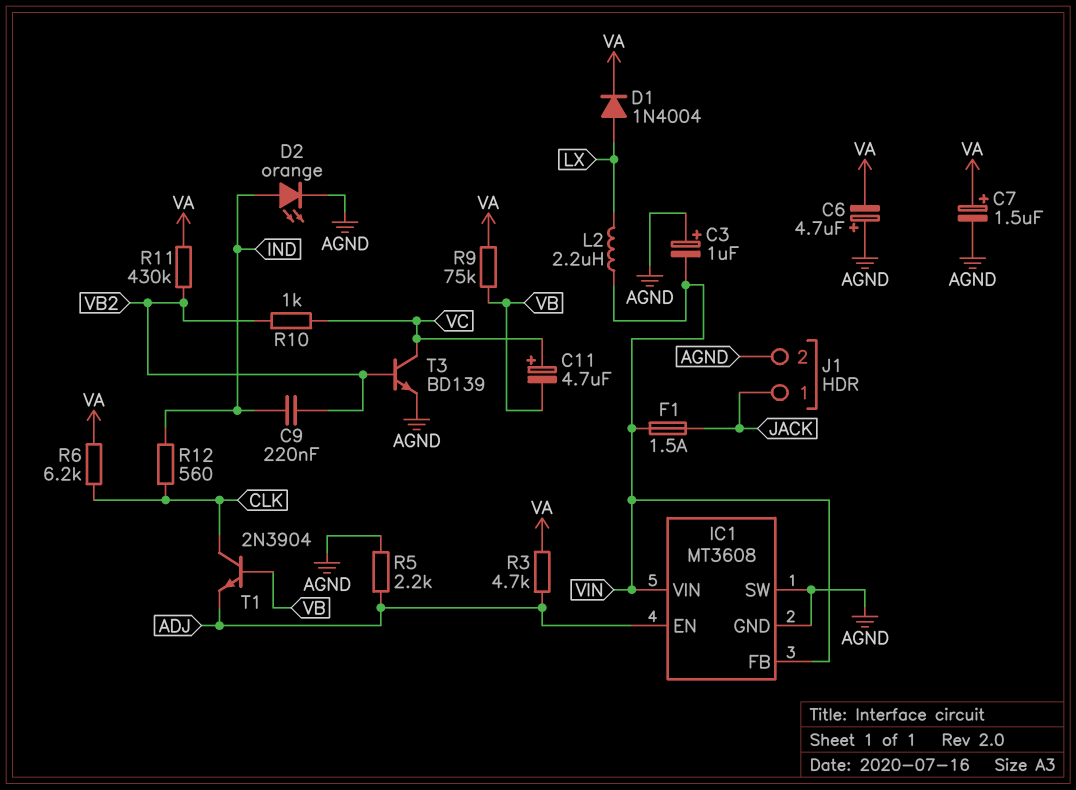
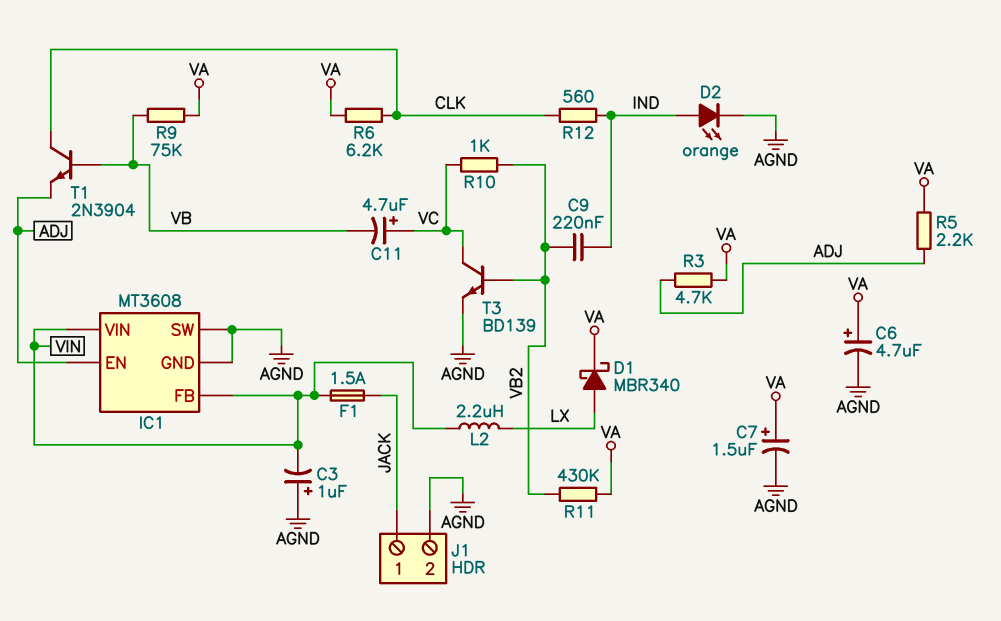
C6: 4.7uF (plus AGND, minus VA) -> 4.7uF (plus VA, minus AGND)
D1: diode 1N4004 (A LX, K VA) -> schottky MBR340 (A LX, K VA)
R5: 2.2k (ADJ, AGND) -> 2.2k (ADJ, VA)

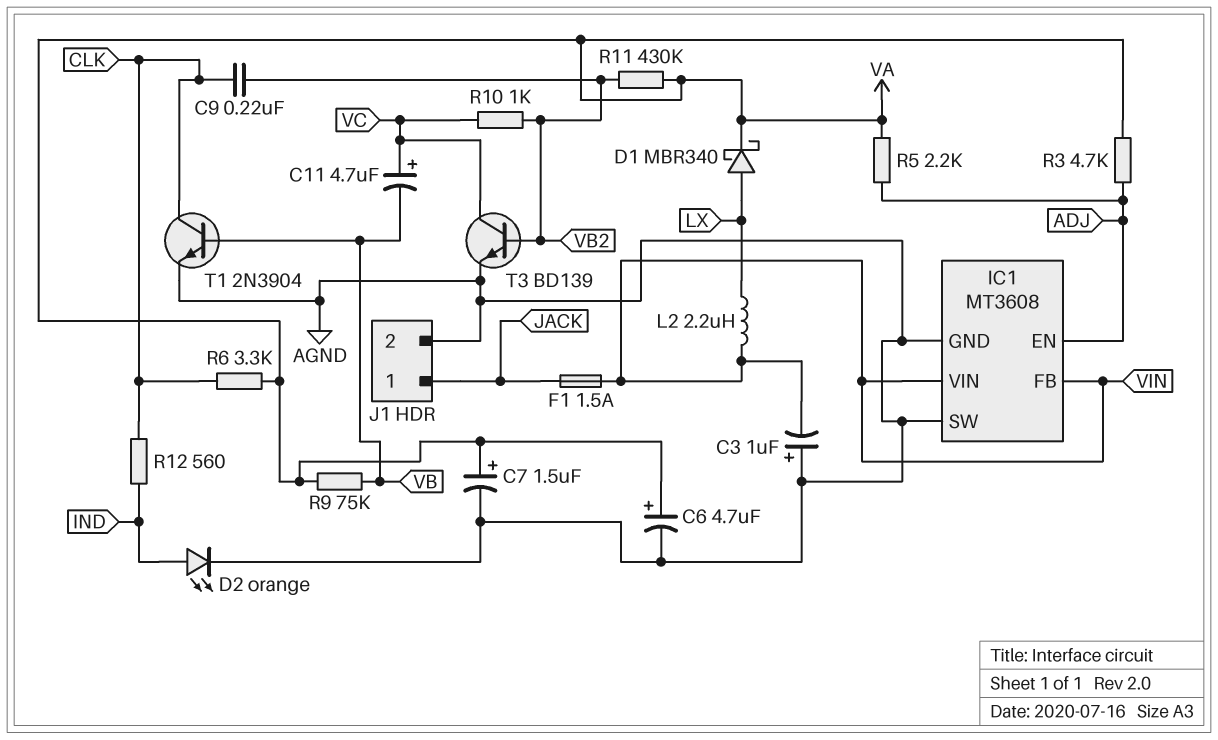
C9: 220nF (IND, VB2) -> 220nF (CLK, VB2)
R6: 6.2k (CLK, VA) -> 3.3k (CLK, VA)
T1: NPN 2N3904 (B VB, C CLK, E ADJ) -> NPN 2N3904 (B VB, C CLK, E AGND)

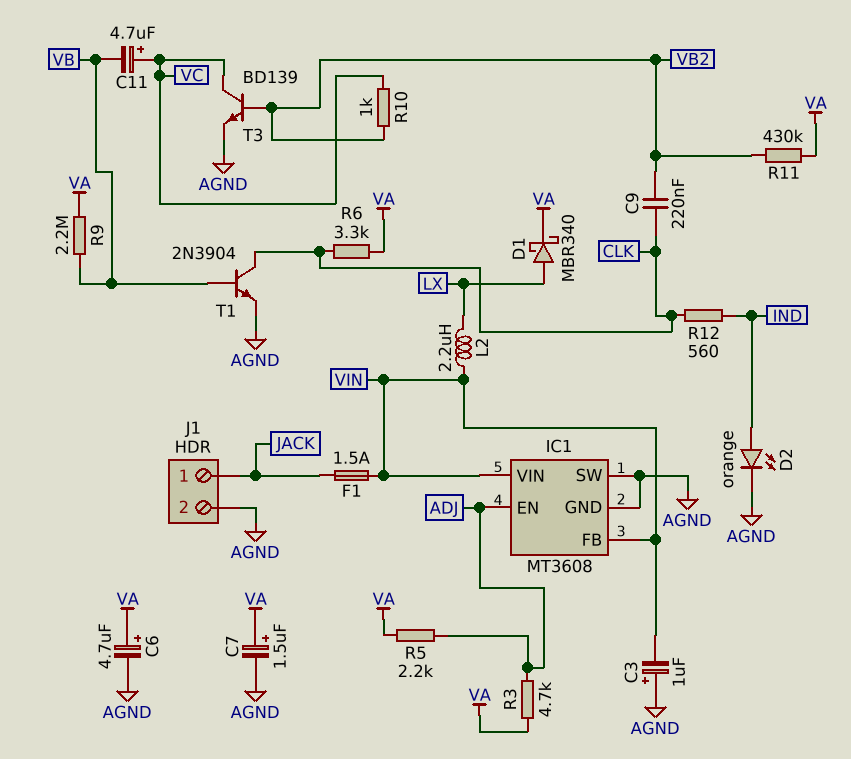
R9: 75k (VA, VB) -> 2.2M (VA, VB)

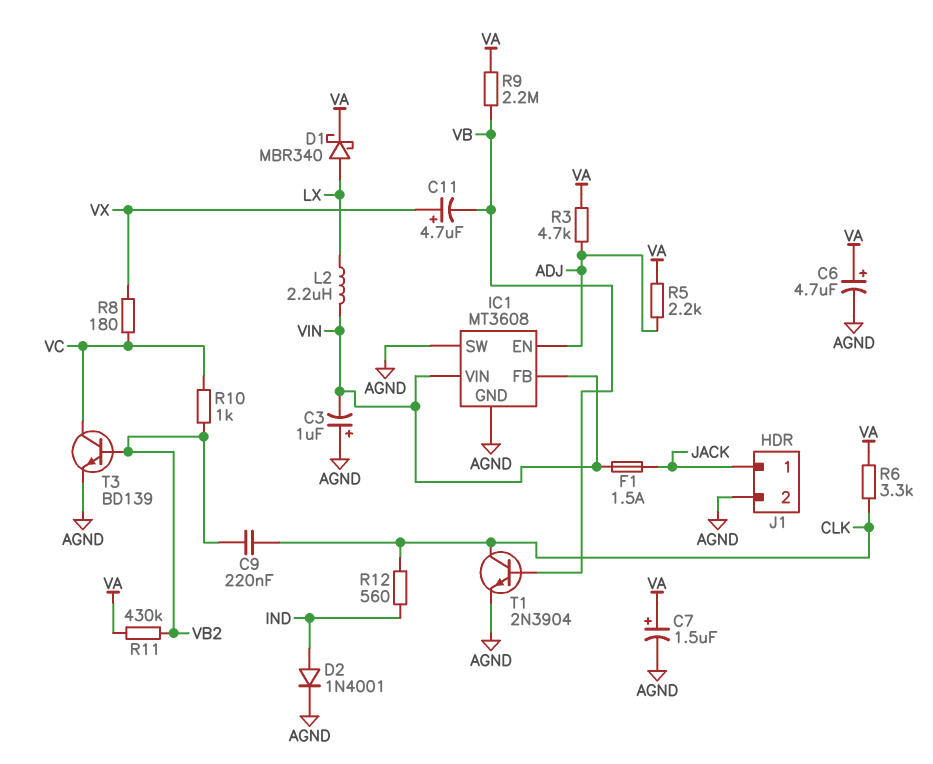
C11: 4.7uF (plus VC, minus VB) -> 4.7uF (plus VX, minus VB)
D2: LED orange (A IND, K AGND) -> diode 1N4001 (A IND, K AGND)
R8: none -> 180 (VC, VX)

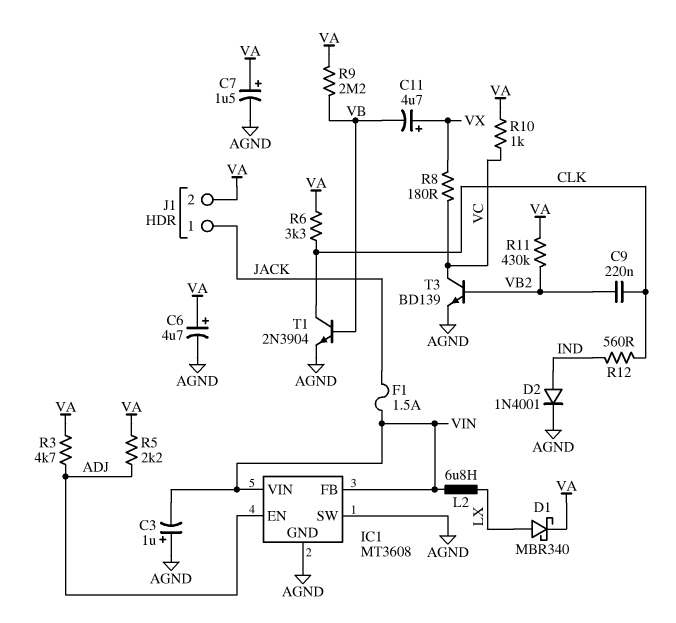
J1 pin 2: AGND -> VA
L2: 2.2uH (LX, VIN) -> 6.8uH (LX, VIN)
R10: 1k (VB2, VC) -> 1k (VA, VC)

